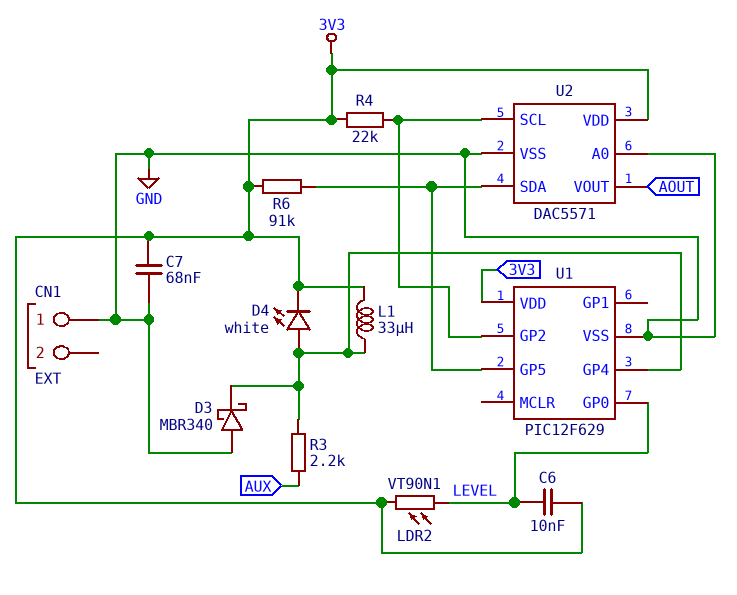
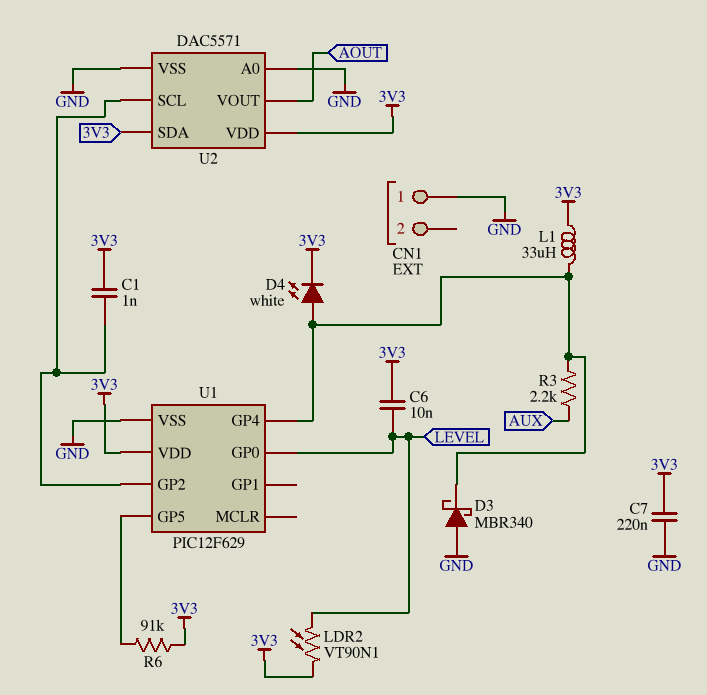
C1: none -> 1nF (3V3, U1/GP2)
C7: 68nF (3V3, GND) -> 220nF (3V3, GND)
R4: 22k (3V3, U1/GP2) -> none
U2 pin SDA: U1/GP5 -> 3V3

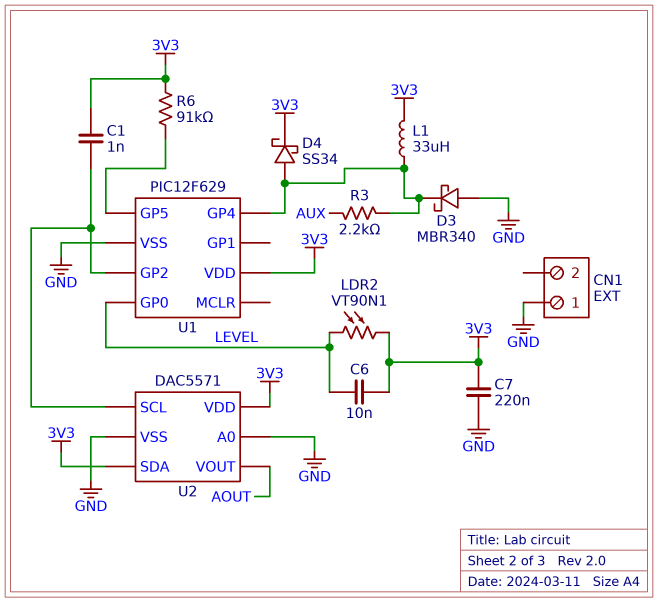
D4: LED white (A U1/GP4, K 3V3) -> schottky SS34 (A U1/GP4, K 3V3)

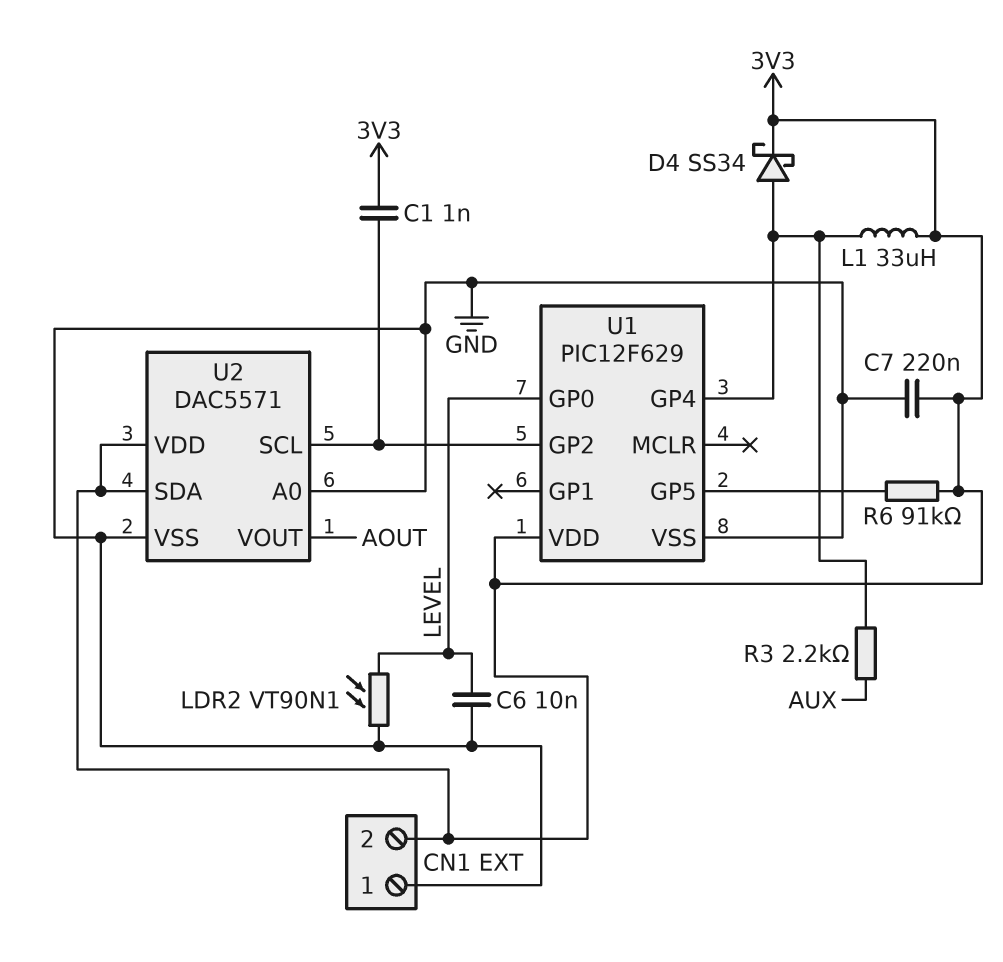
C6: 10nF (3V3, LEVEL) -> 10nF (GND, LEVEL)
CN1 pin 2: none -> 3V3
D3: schottky MBR340 (A GND, K U1/GP4) -> none
LDR2: VT90N1 (3V3, LEVEL) -> VT90N1 (GND, LEVEL)

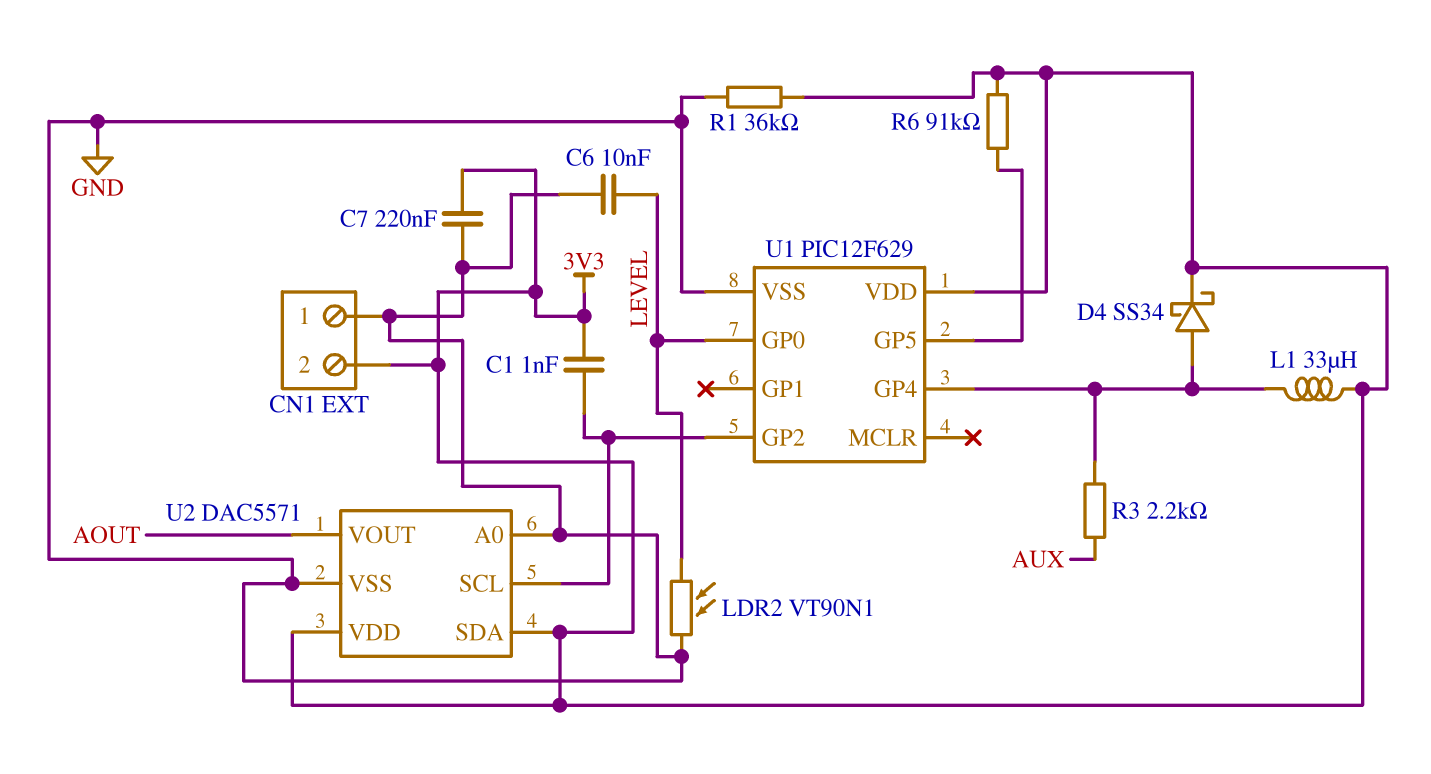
R1: none -> 36k (3V3, GND)

